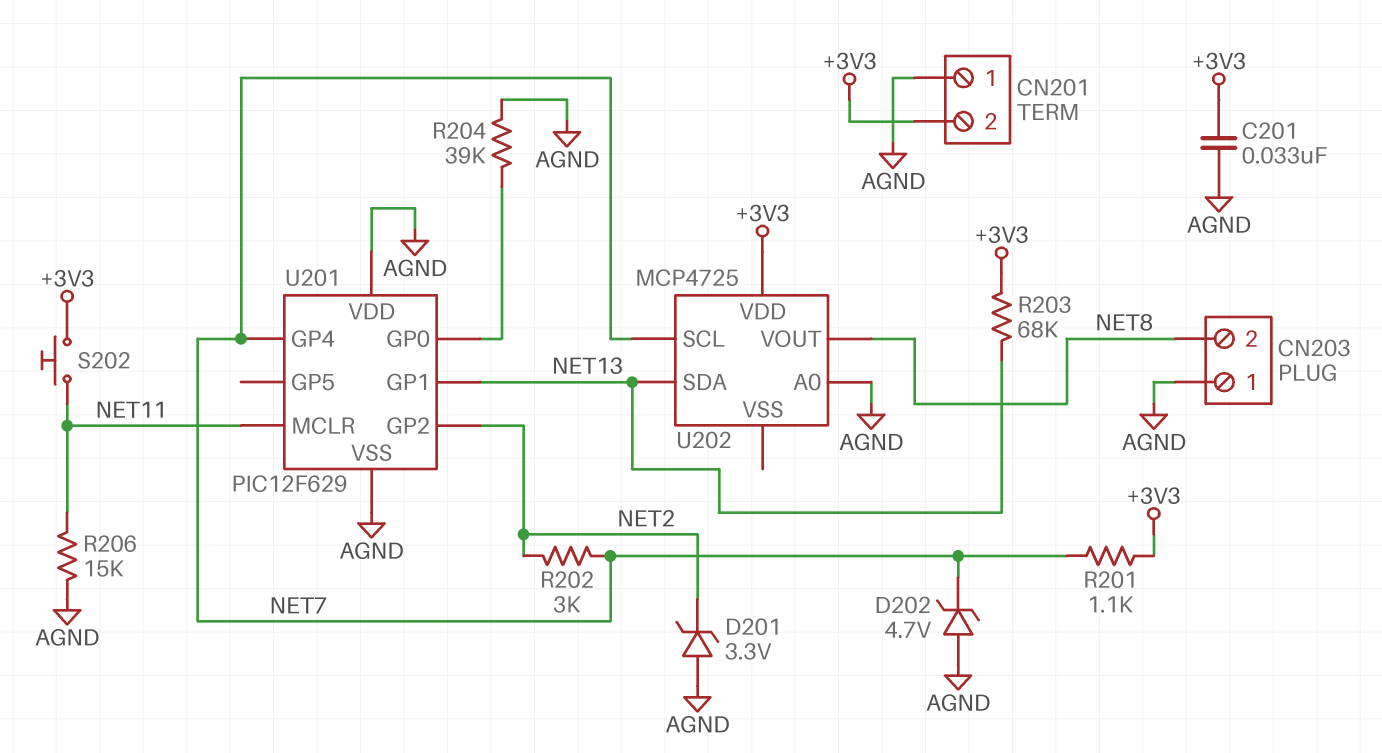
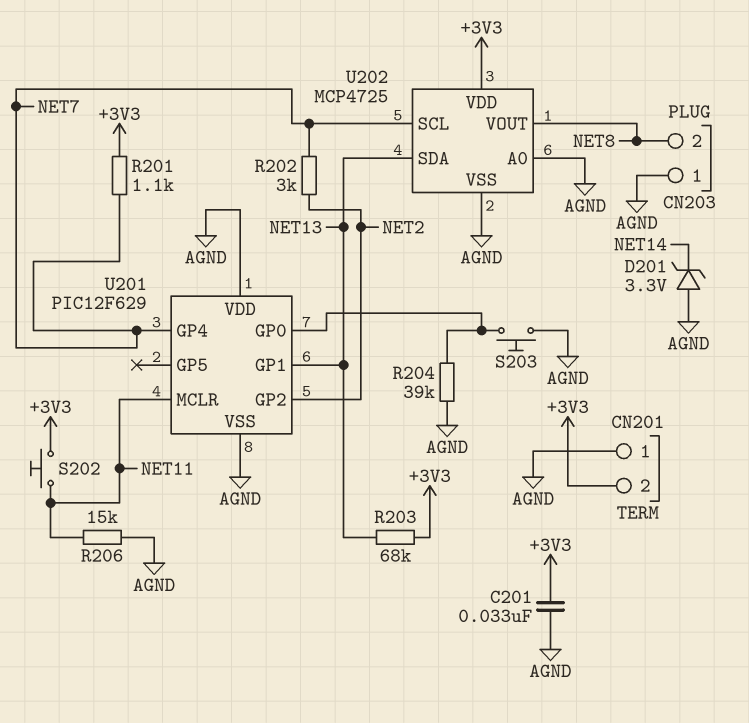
D201: zener 3.3V (A AGND, K NET2) -> zener 3.3V (A AGND, K NET14)
D202: zener 4.7V (A AGND, K NET7) -> none
S203: none -> button (AGND, U201/GP0)
U202 pin VSS: none -> AGND

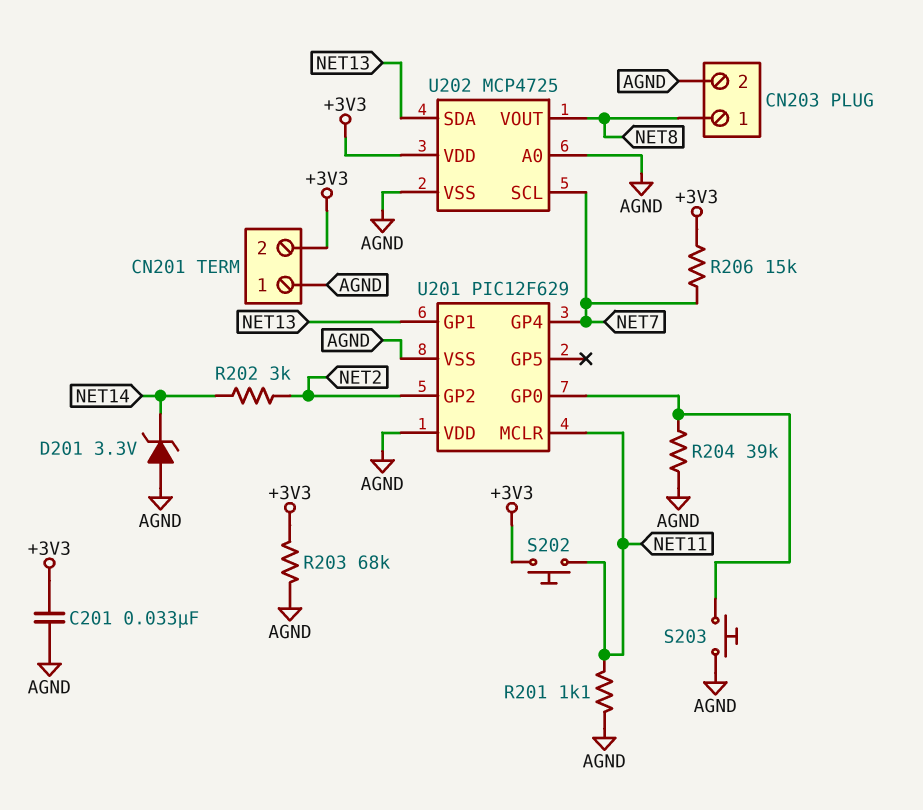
CN203 pin 1: AGND -> NET8
CN203 pin 2: NET8 -> AGND
R201: 1.1k (+3V3, NET7) -> 1.1k (AGND, NET11)
R202: 3k (NET2, NET7) -> 3k (NET2, NET14)
R203: 68k (+3V3, NET13) -> 68k (+3V3, AGND)
R206: 15k (AGND, NET11) -> 15k (+3V3, NET7)

